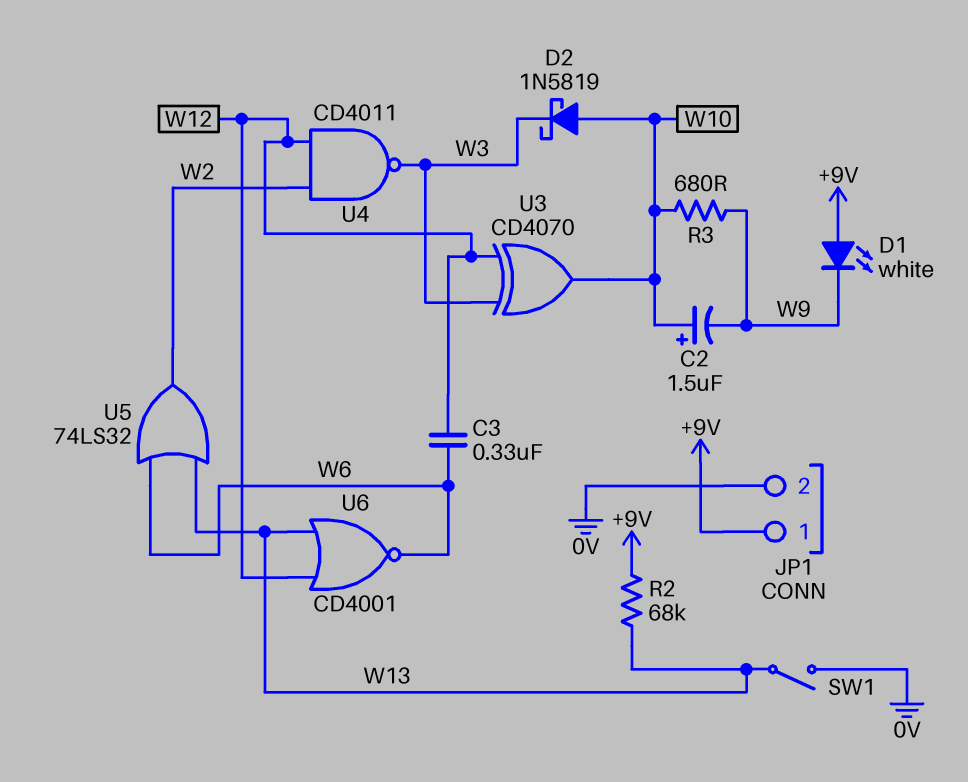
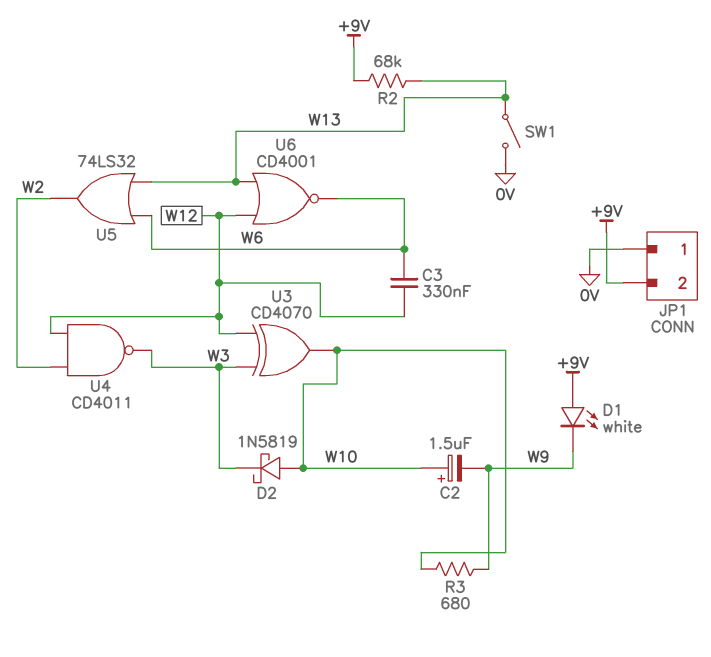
JP1 pin 1: +9V -> 0V
JP1 pin 2: 0V -> +9V

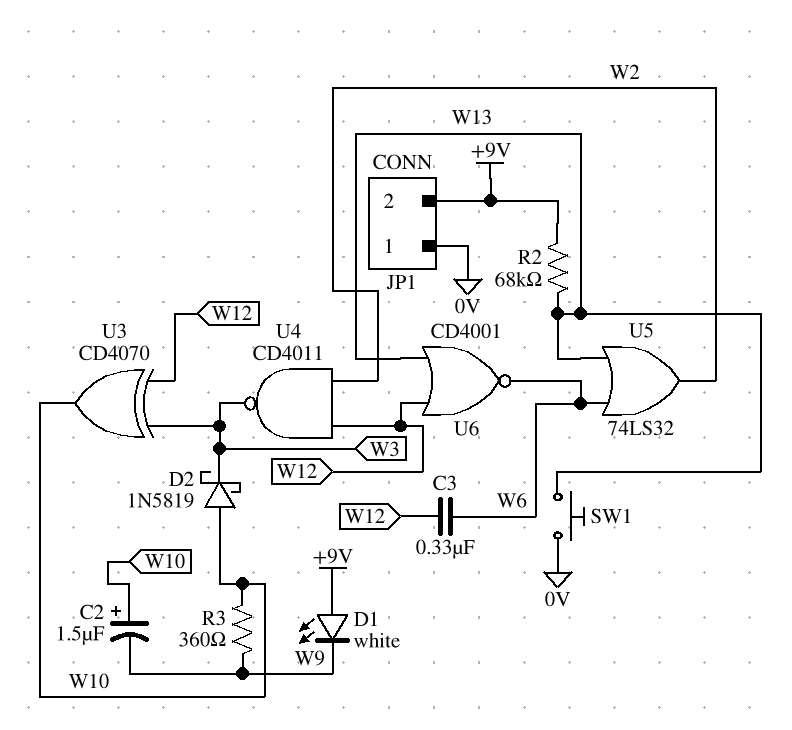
R3: 680 (W9, W10) -> 360 (W9, W10)
SW1: switch (0V, W13) -> button (0V, W13)

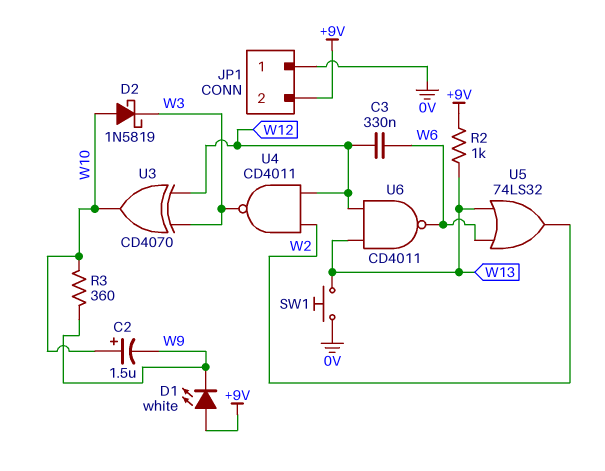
R2: 68k (+9V, W13) -> 1k (+9V, W13)
U6: NOR CD4001 (in W12, in W13, out W6) -> NAND CD4011 (in W12, in W13, out W6)

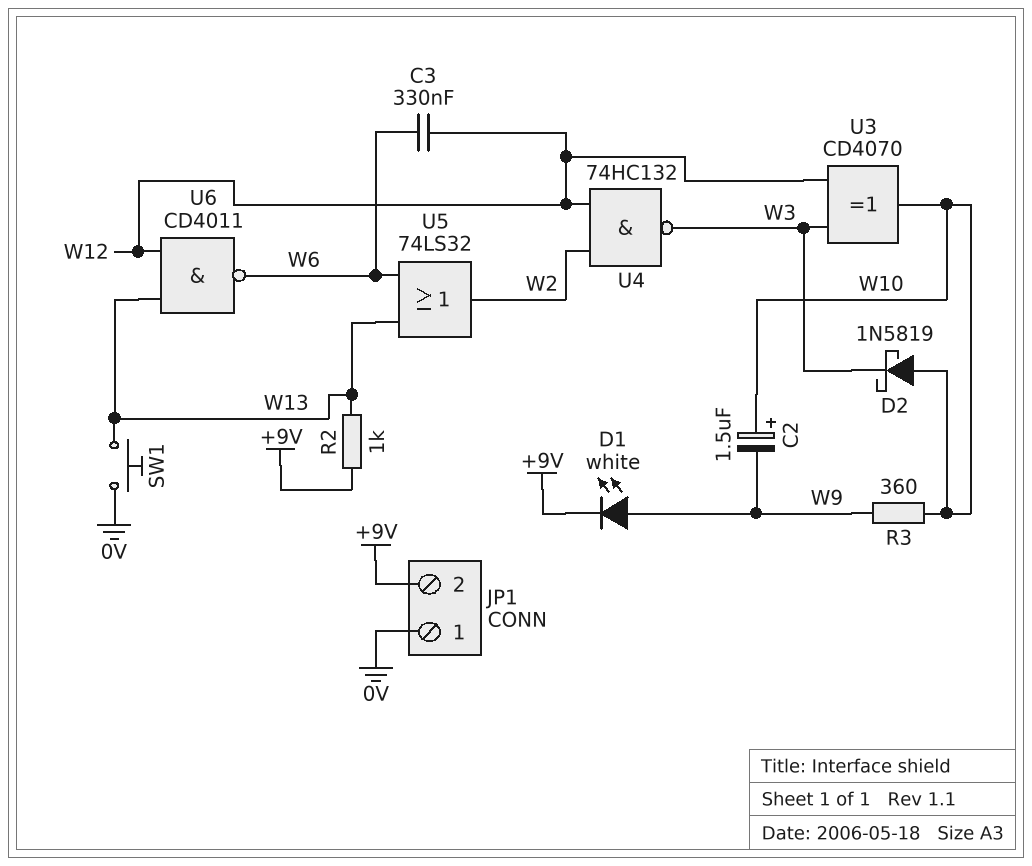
D1: LED white (A +9V, K W9) -> LED white (A W9, K +9V)
U4: NAND CD4011 (in W2, in W12, out W3) -> NAND 74HC132 (in W2, in W12, out W3)

